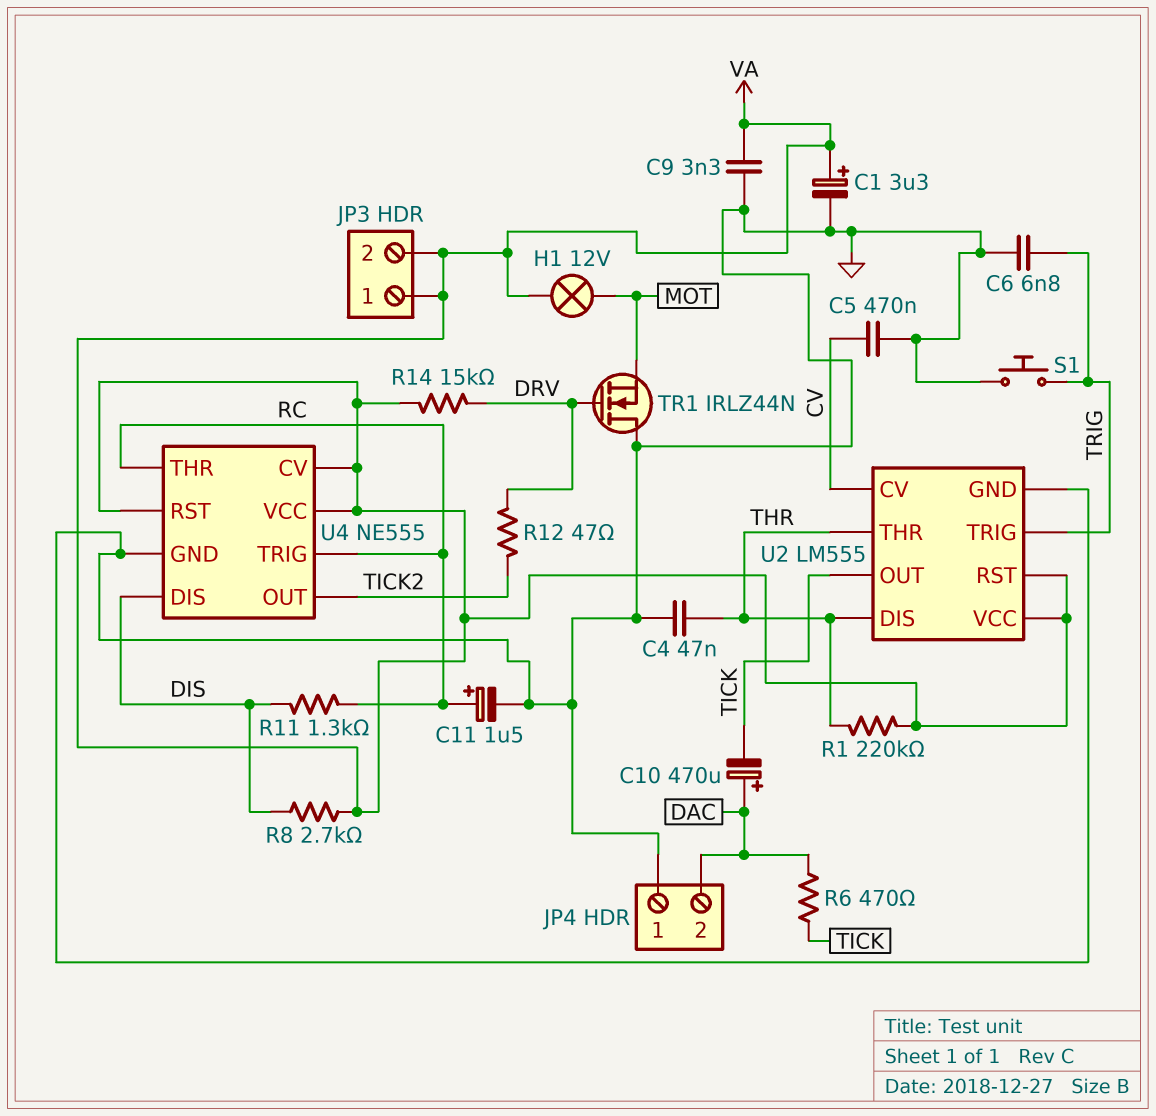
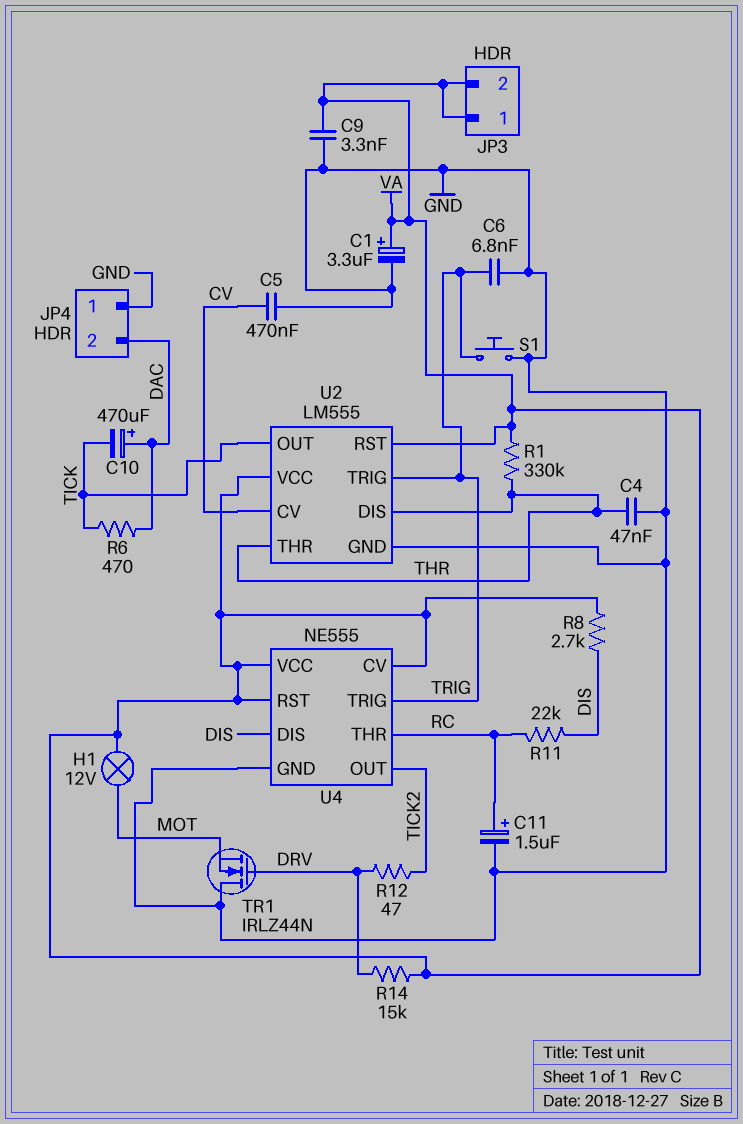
R1: 220k (THR, VA) -> 330k (THR, VA)
R11: 1.3k (DIS, RC) -> 22k (DIS, RC)
U4 pin TRIG: RC -> TRIG

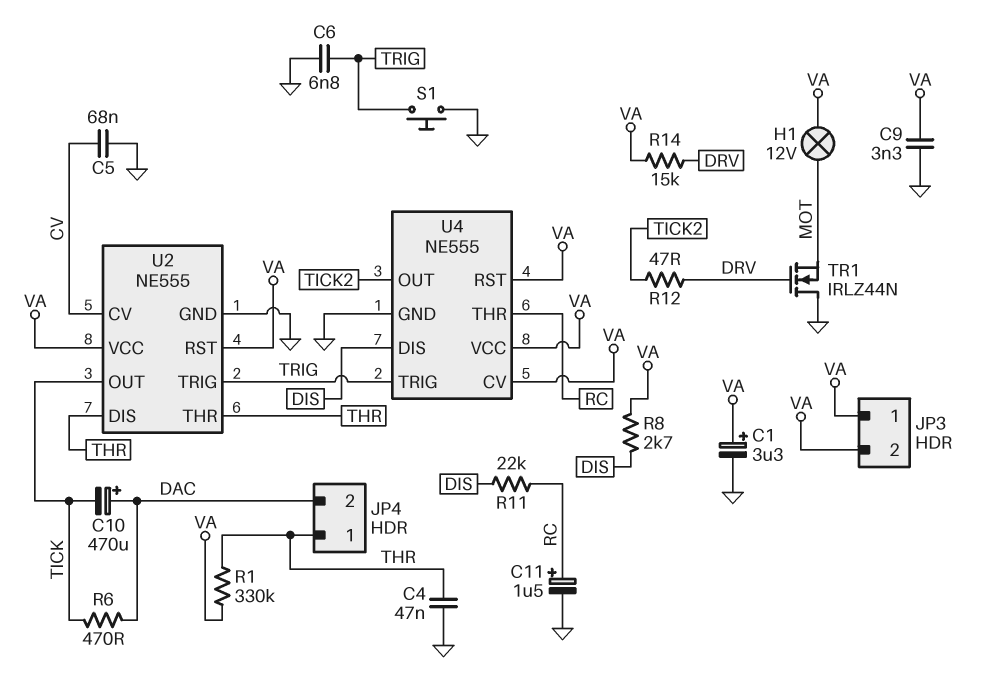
C5: 470nF (CV, GND) -> 68nF (CV, GND)
JP4 pin 1: GND -> THR
U2: LM555 -> NE555

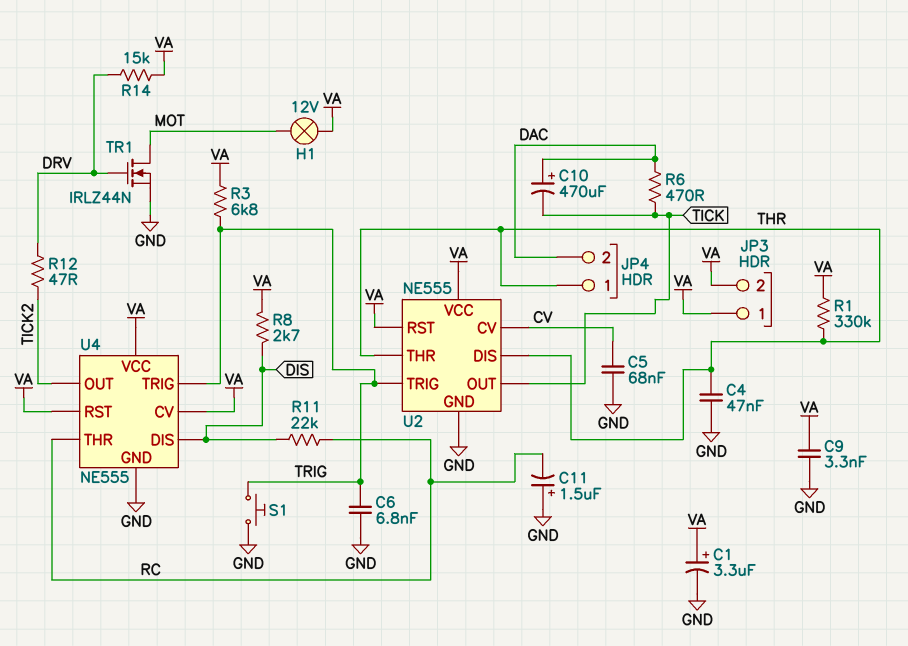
C11: 1.5uF (plus RC, minus GND) -> 1.5uF (plus GND, minus RC)
R3: none -> 6.8k (TRIG, VA)
TR1: NMOS IRLZ44N (G DRV, D GND, S MOT) -> NMOS IRLZ44N (G DRV, D MOT, S GND)

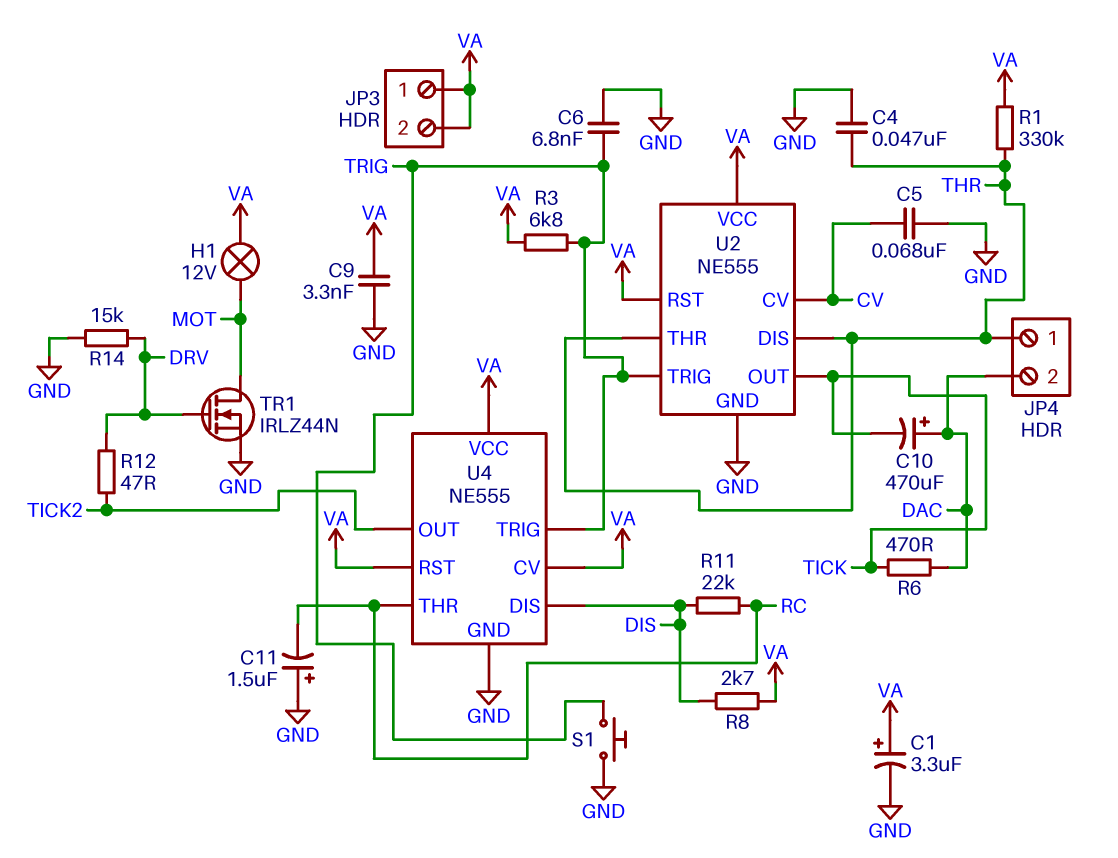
R14: 15k (DRV, VA) -> 15k (DRV, GND)

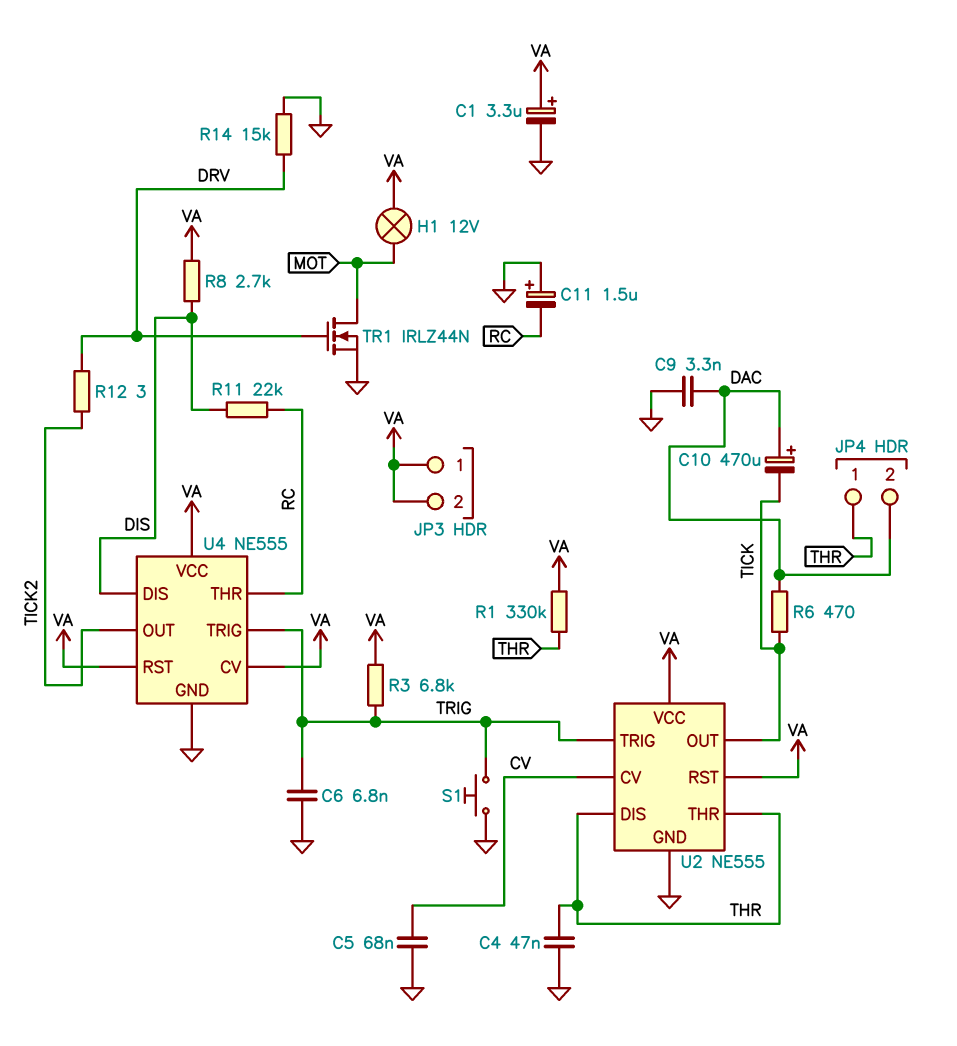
C9: 3.3nF (GND, VA) -> 3.3nF (DAC, GND)
R12: 47 (DRV, TICK2) -> 3 (DRV, TICK2)

